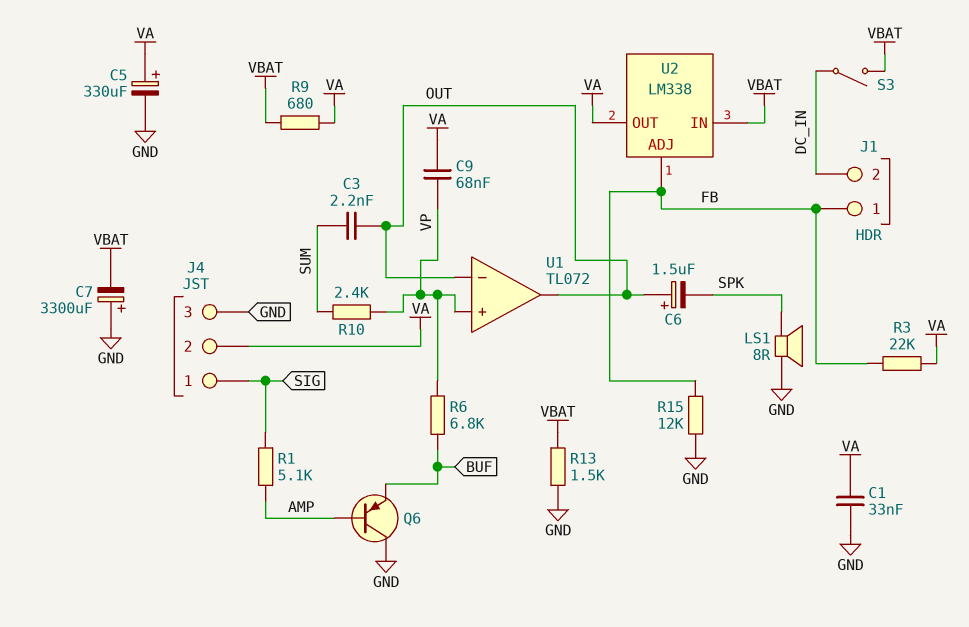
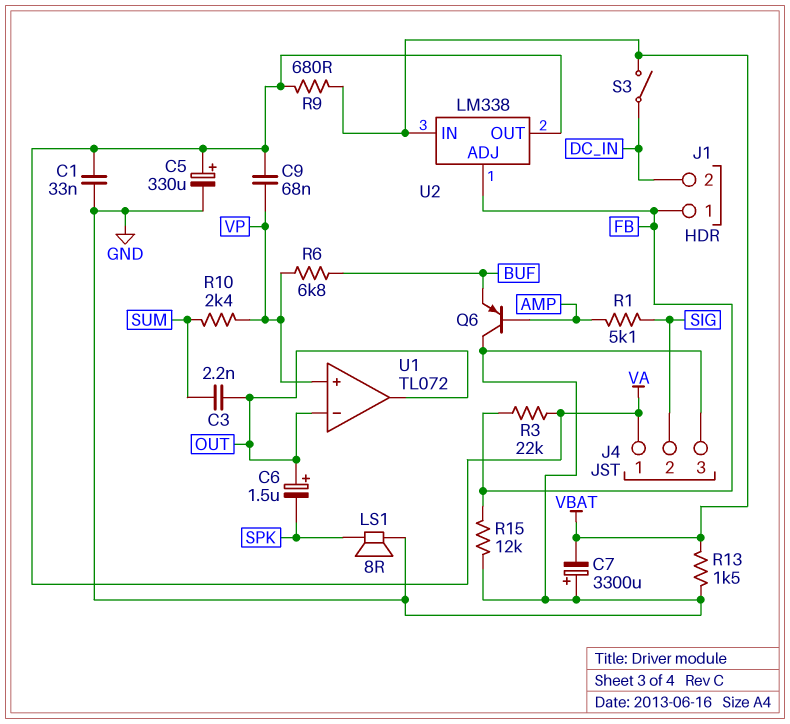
J4 pin 1: SIG -> VA
J4 pin 2: VA -> SIG

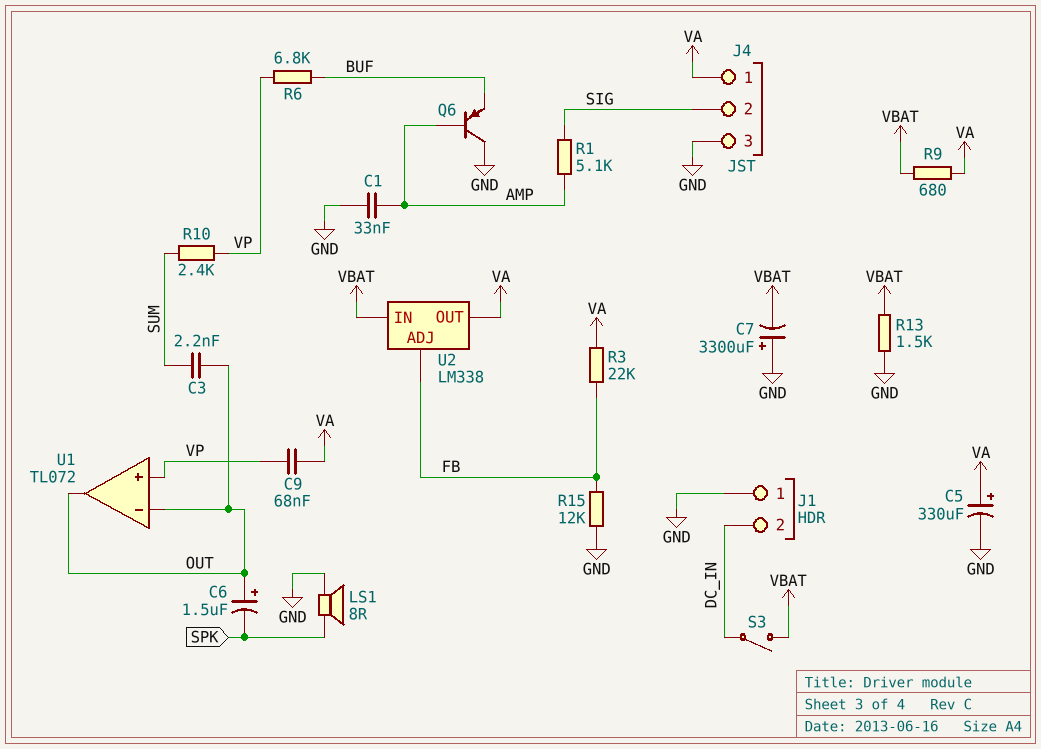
C1: 33nF (GND, VA) -> 33nF (AMP, GND)
J1 pin 1: FB -> GND

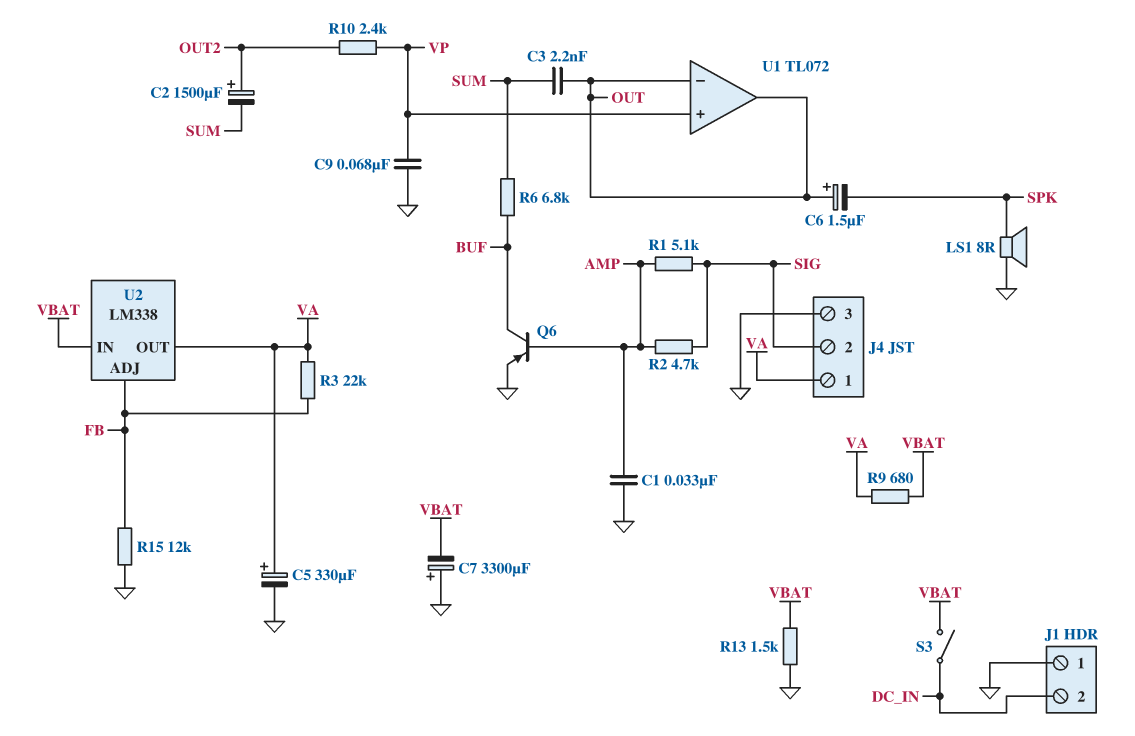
C2: none -> 1500uF (plus OUT2, minus SUM)
C9: 68nF (VA, VP) -> 68nF (GND, VP)
Q6: PNP (B AMP, C GND, E BUF) -> PNP (B AMP, C BUF, E GND)
R2: none -> 4.7k (AMP, SIG)
R6: 6.8k (BUF, VP) -> 6.8k (BUF, SUM)
R10: 2.4k (SUM, VP) -> 2.4k (OUT2, VP)

